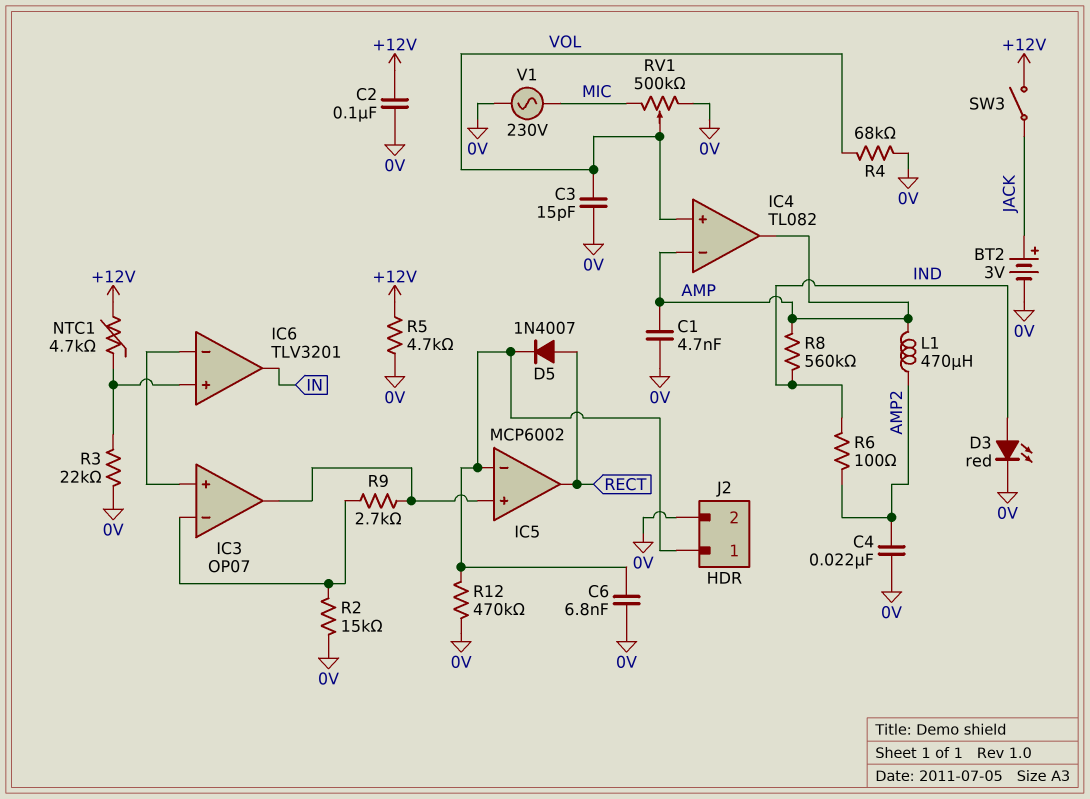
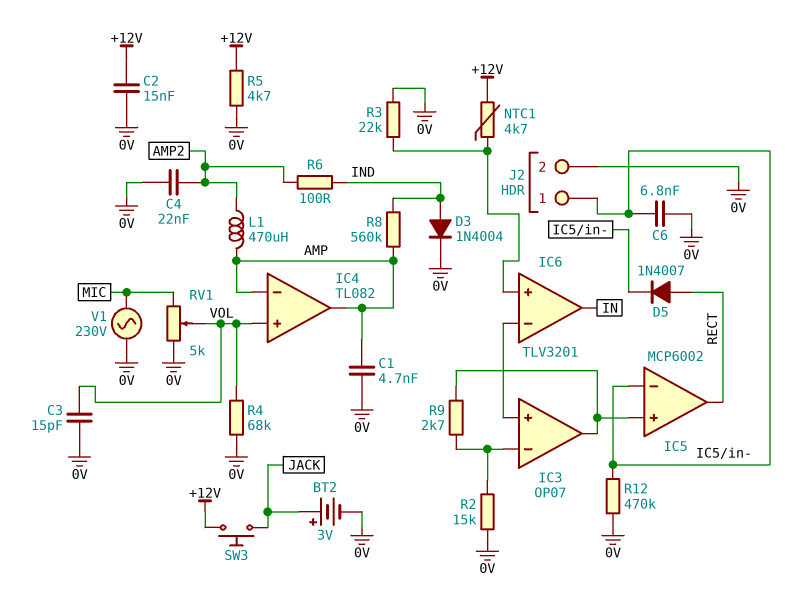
C2: 100nF (+12V, 0V) -> 15nF (+12V, 0V)
D3: LED red (A IND, K 0V) -> diode 1N4004 (A IND, K 0V)
RV1: 500k (0V, MIC, wiper VOL) -> 5k (0V, MIC, wiper VOL)
SW3: switch (+12V, JACK) -> button (+12V, JACK)

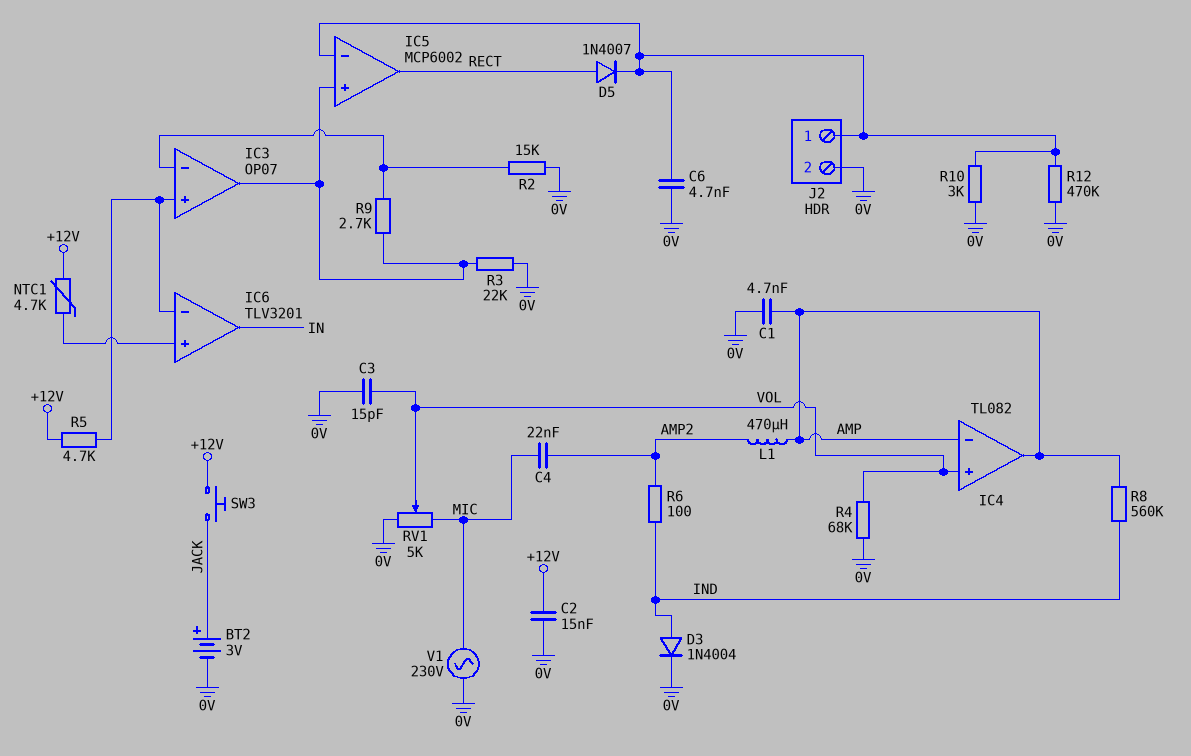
C4: 22nF (0V, AMP2) -> 22nF (AMP2, MIC)
C6: 6.8nF (0V, IC5/in-) -> 4.7nF (0V, IC5/in-)
R3: 22k (0V, IC6/in+) -> 22k (0V, IC3/out)
R5: 4.7k (+12V, 0V) -> 4.7k (+12V, IC3/in+)
R10: none -> 3k (0V, IC5/in-)

